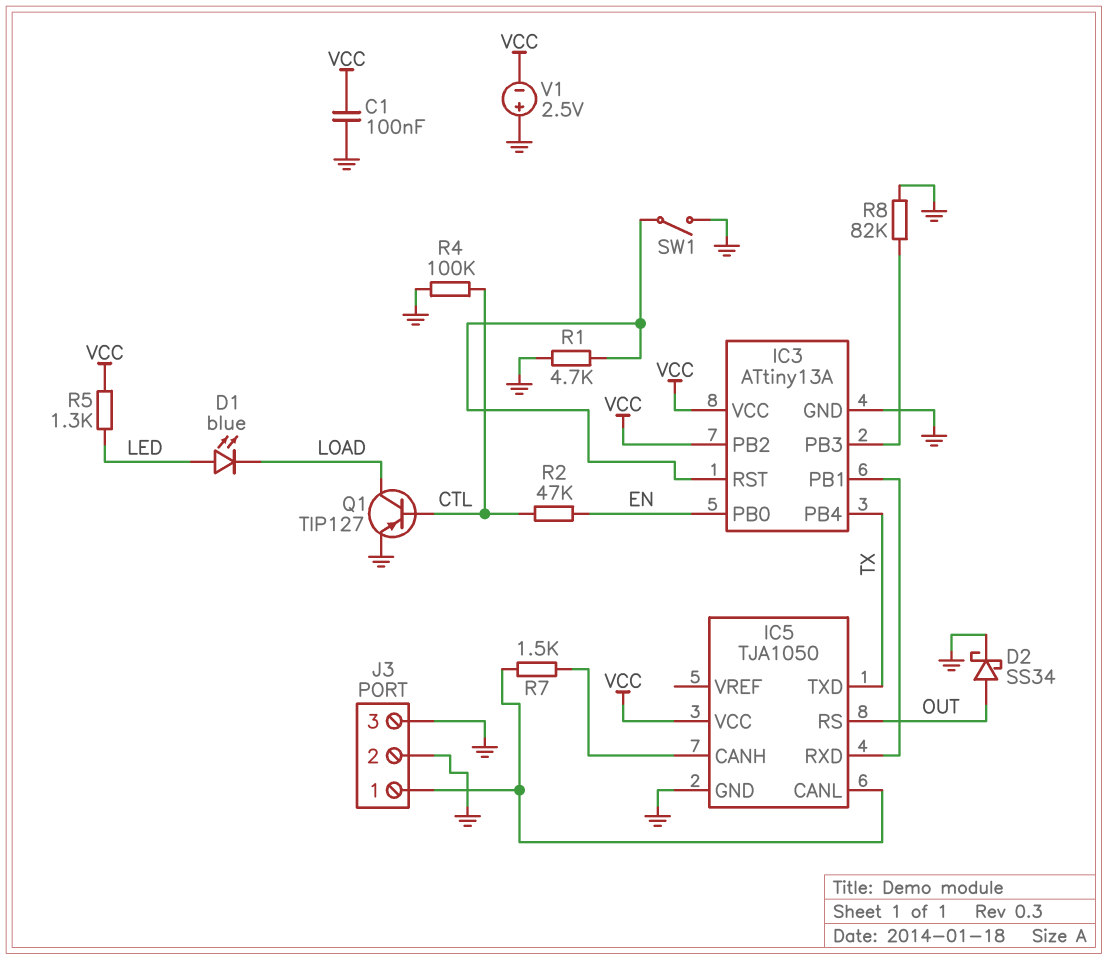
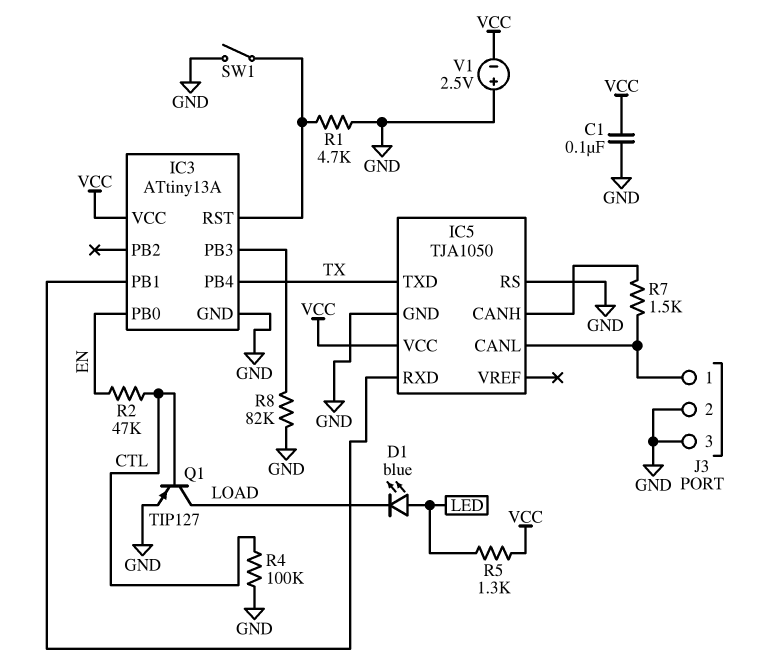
D2: schottky SS34 (A OUT, K GND) -> none
IC3 pin PB2: VCC -> none
IC5 pin RS: OUT -> GND

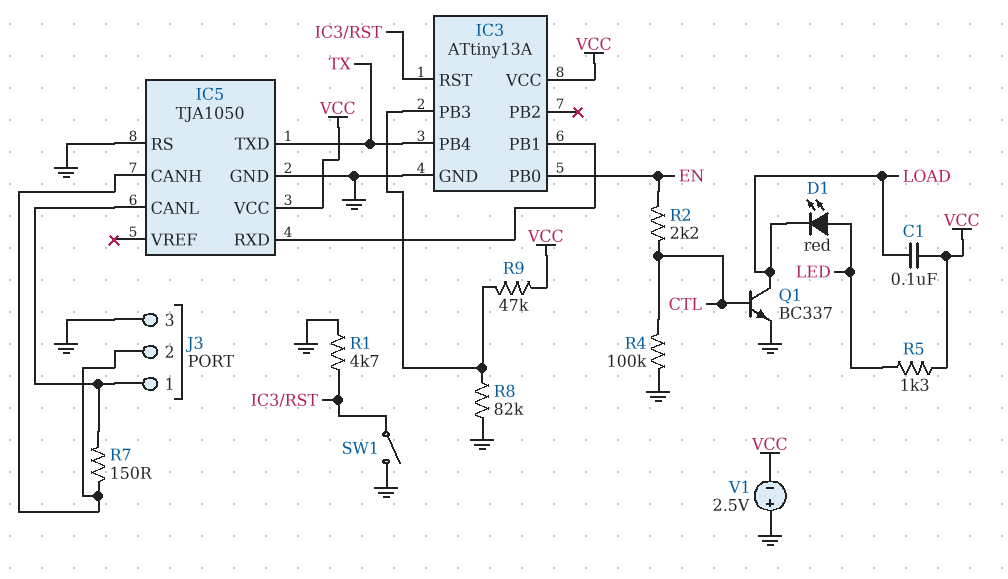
C1: 100nF (GND, VCC) -> 100nF (LOAD, VCC)
D1: LED blue (A LED, K LOAD) -> LED red (A LED, K LOAD)
J3 pin 2: GND -> IC5/CANH
Q1: PNP TIP127 (B CTL, C LOAD, E GND) -> NPN BC337 (B CTL, C LOAD, E GND)
R2: 47k (CTL, EN) -> 2.2k (CTL, EN)
R7: 1.5k (IC5/CANH, IC5/CANL) -> 150 (IC5/CANH, IC5/CANL)
R9: none -> 47k (IC3/PB3, VCC)

